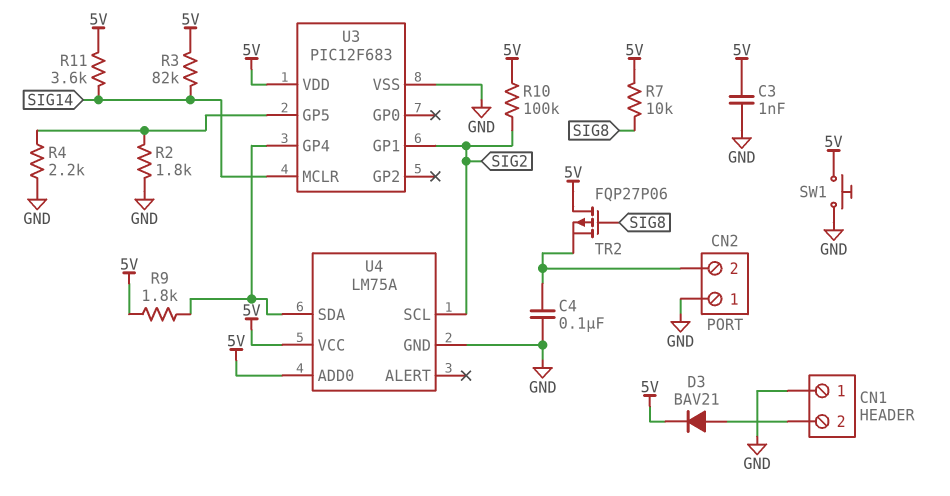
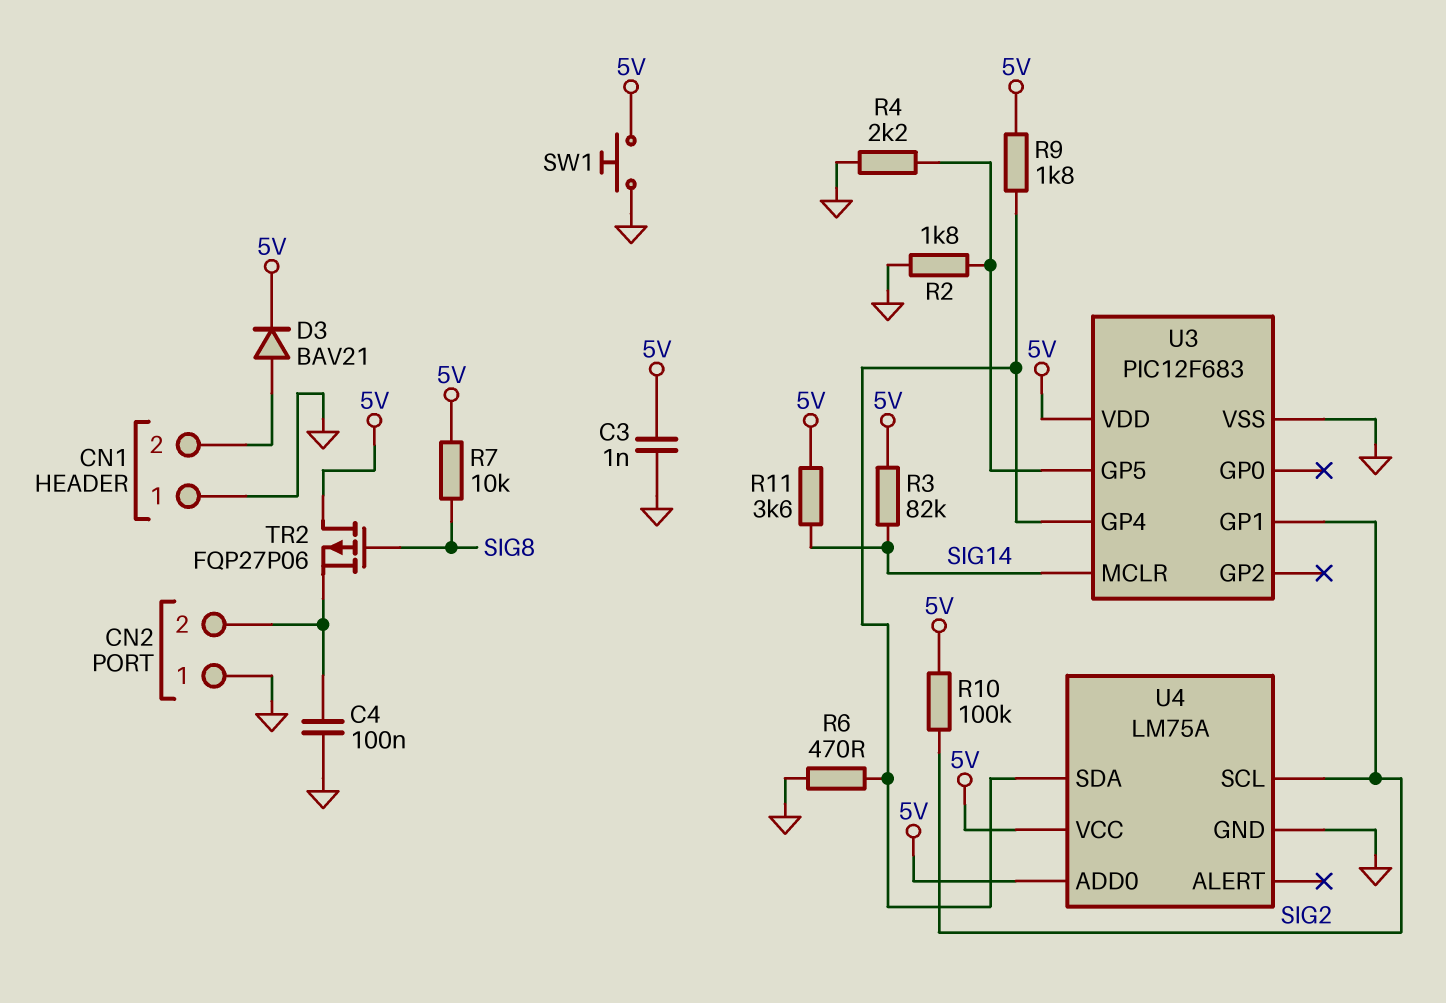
R6: none -> 470 (GND, U3/GP4)

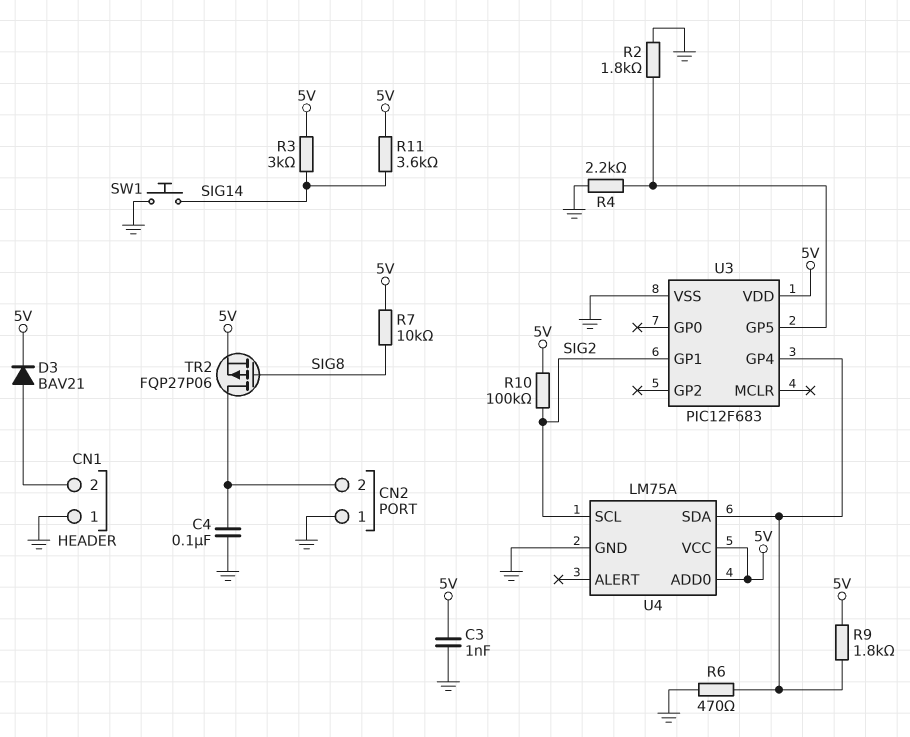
R3: 82k (5V, SIG14) -> 3k (5V, SIG14)
SW1: button (5V, GND) -> button (GND, SIG14)
TR2: PMOS FQP27P06 (G SIG8, D 5V, S CN2/2) -> PMOS FQP27P06 (G SIG8, D CN2/2, S 5V)
U3 pin MCLR: SIG14 -> none

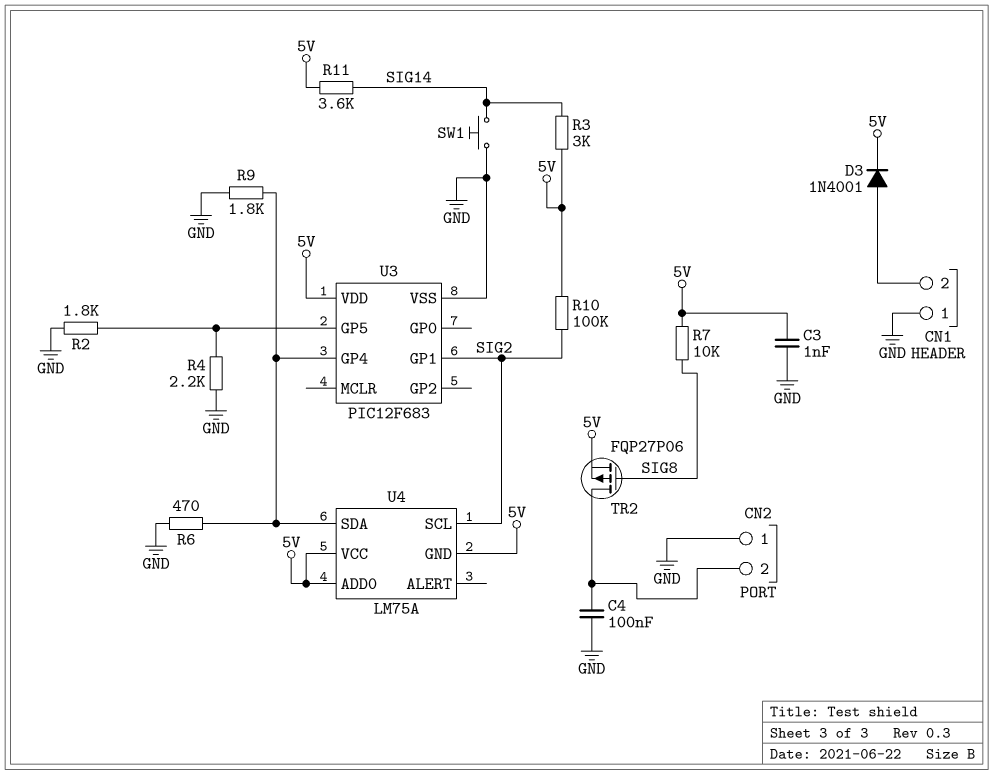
D3: diode BAV21 (A CN1/2, K 5V) -> diode 1N4001 (A CN1/2, K 5V)
R9: 1.8k (5V, U3/GP4) -> 1.8k (GND, U3/GP4)
U4 pin GND: GND -> 5V

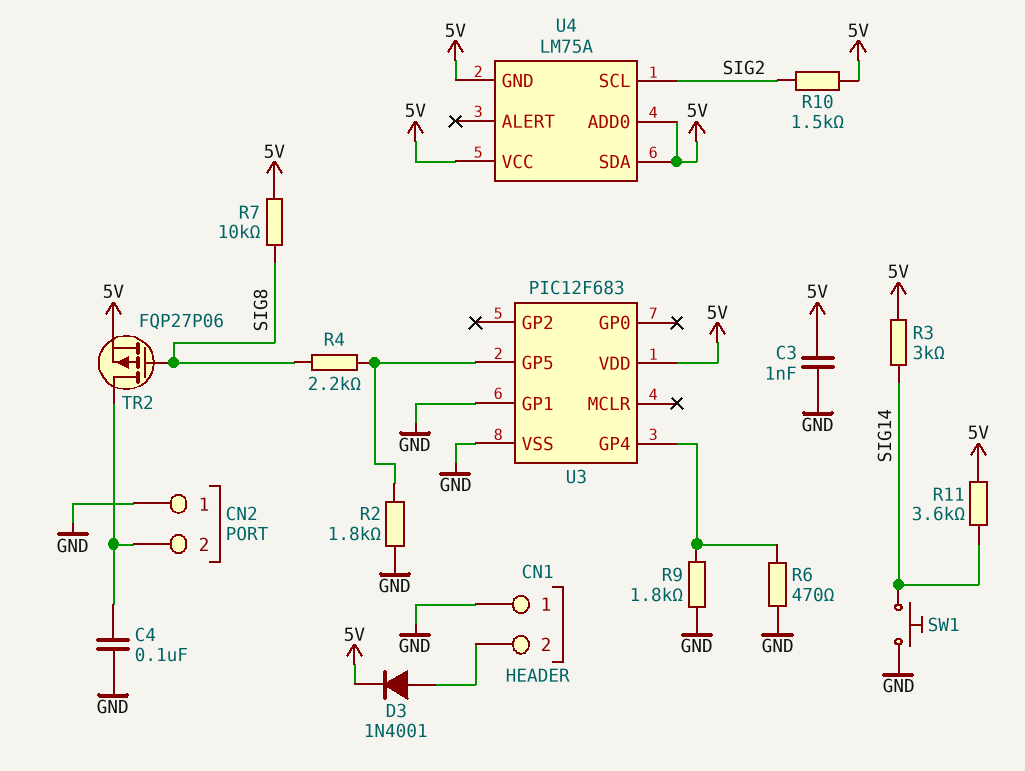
R4: 2.2k (GND, U3/GP5) -> 2.2k (SIG8, U3/GP5)
R10: 100k (5V, SIG2) -> 1.5k (5V, SIG2)
U3 pin GP1: SIG2 -> GND
U4 pin SDA: U3/GP4 -> 5V

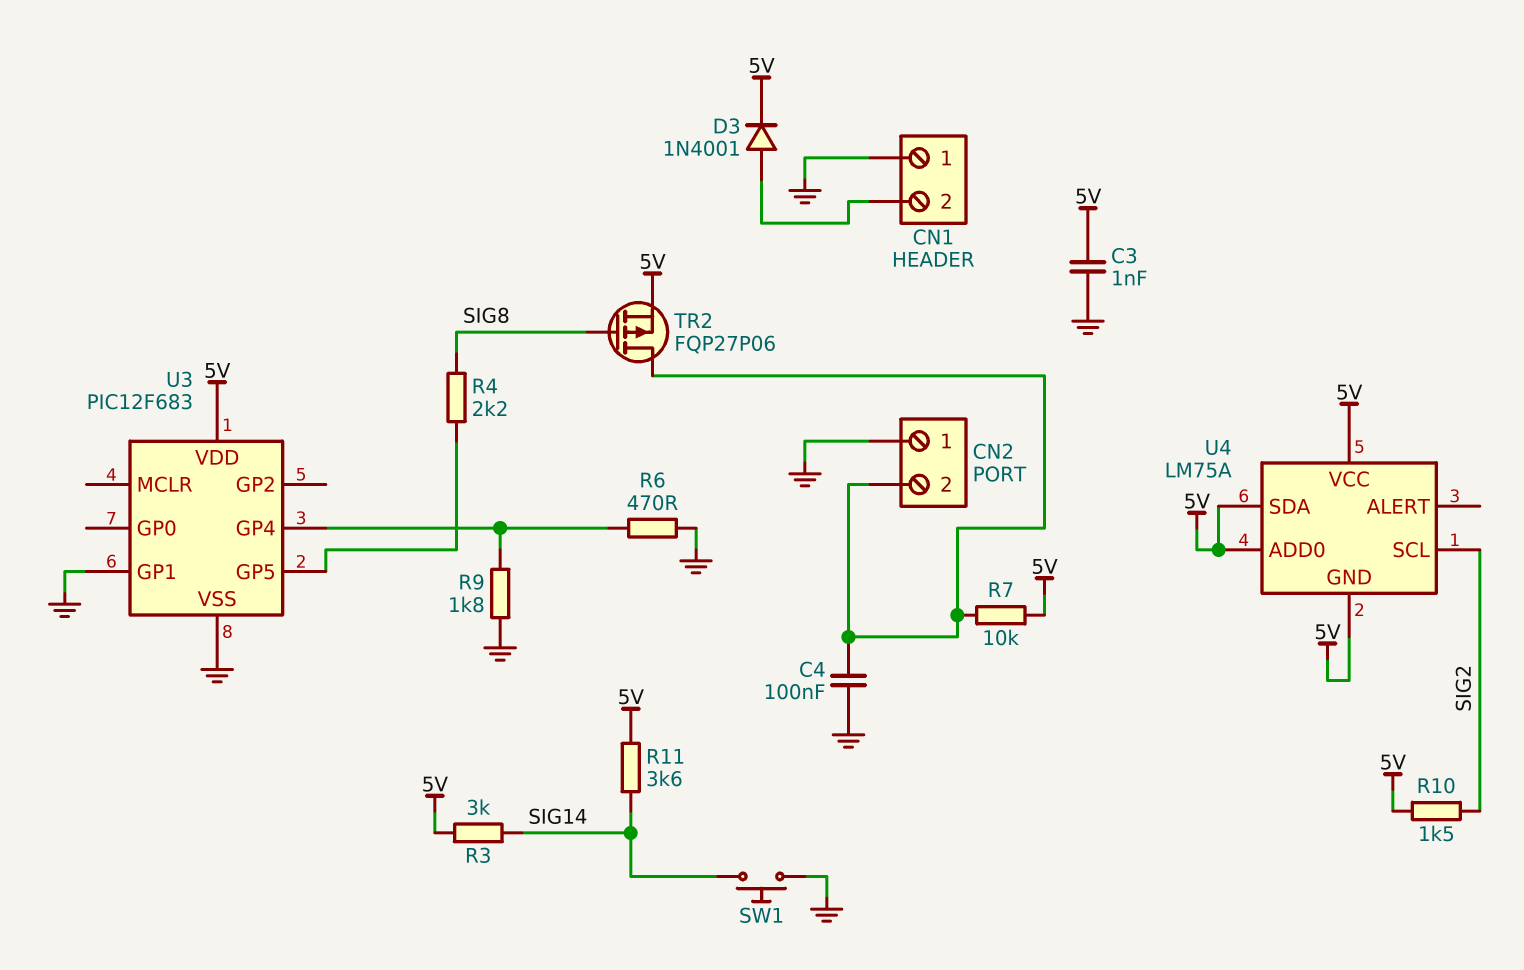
R2: 1.8k (GND, U3/GP5) -> none
R7: 10k (5V, SIG8) -> 10k (5V, CN2/2)

